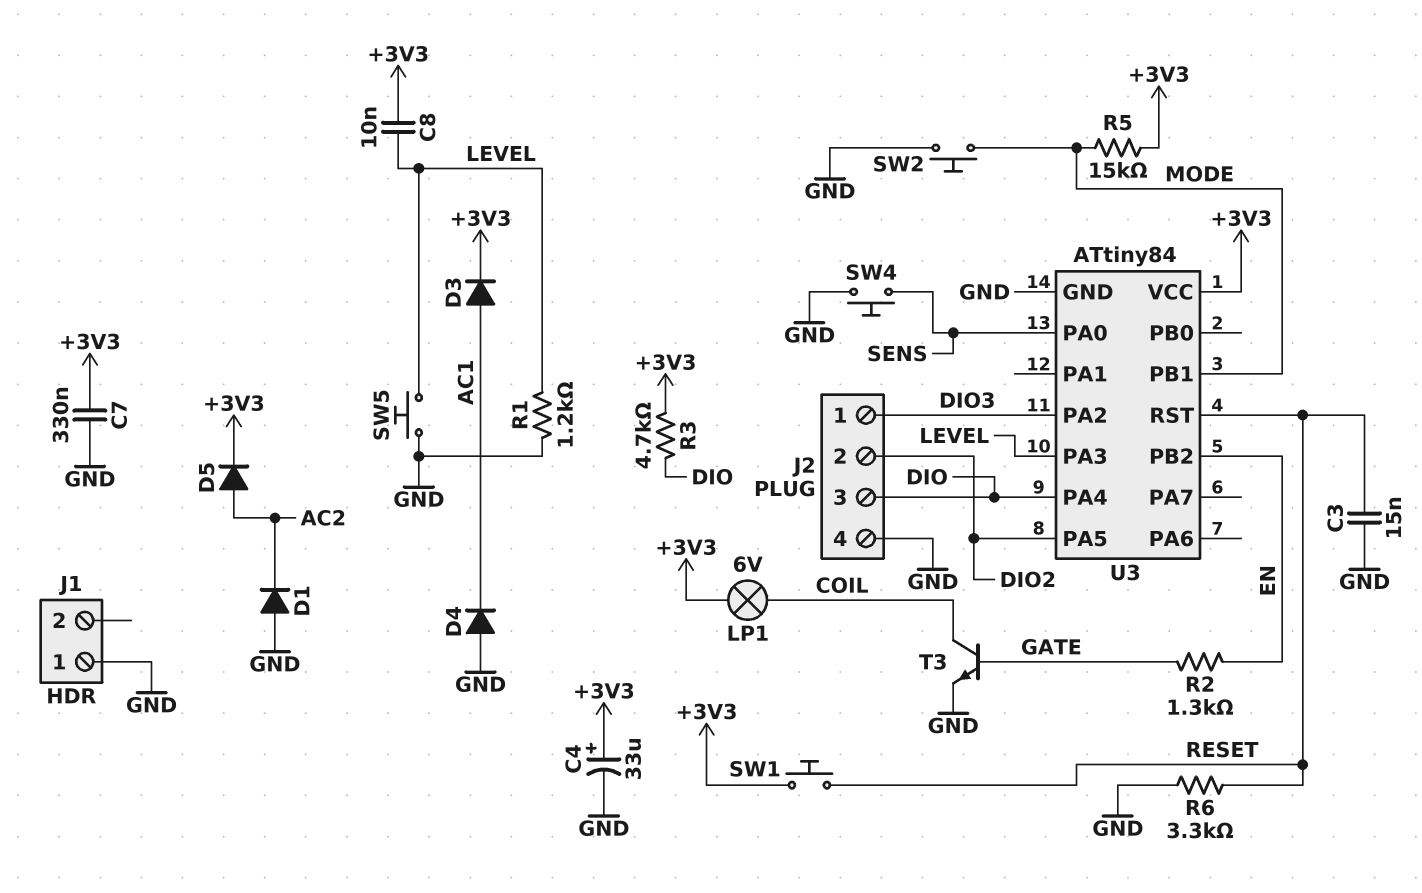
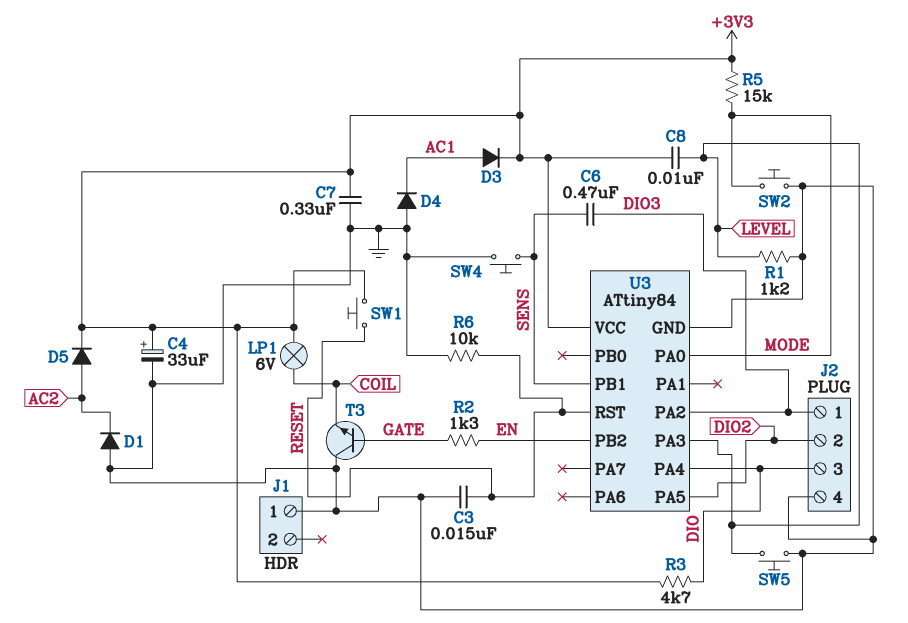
C6: none -> 470nF (DIO3, SENS)
R6: 3.3k (GND, RESET) -> 10k (GND, RESET)
T3: NPN (B GATE, C COIL, E GND) -> NPN (B GATE, C GND, E COIL)
U3 pin PA0: SENS -> MODE
U3 pin PB1: MODE -> SENS

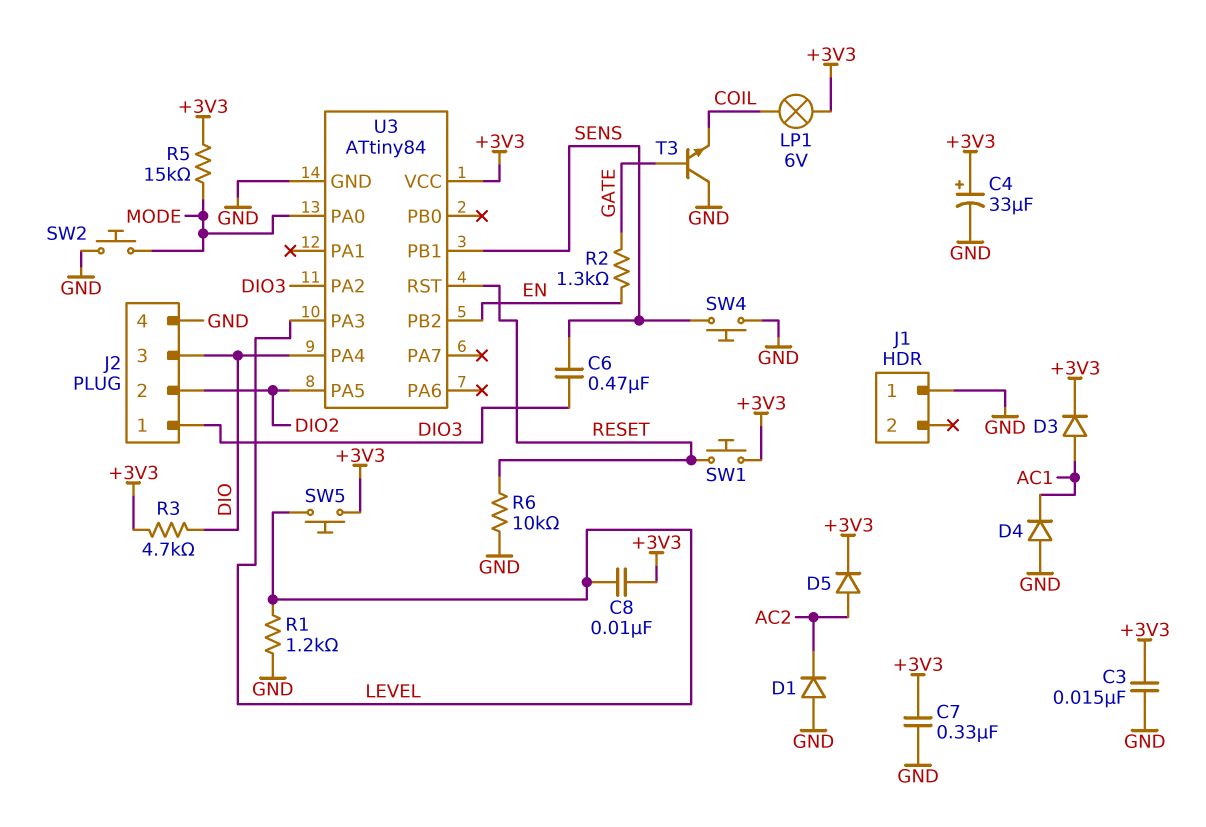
C3: 15nF (GND, RESET) -> 15nF (+3V3, GND)
SW5: button (GND, LEVEL) -> button (+3V3, LEVEL)

